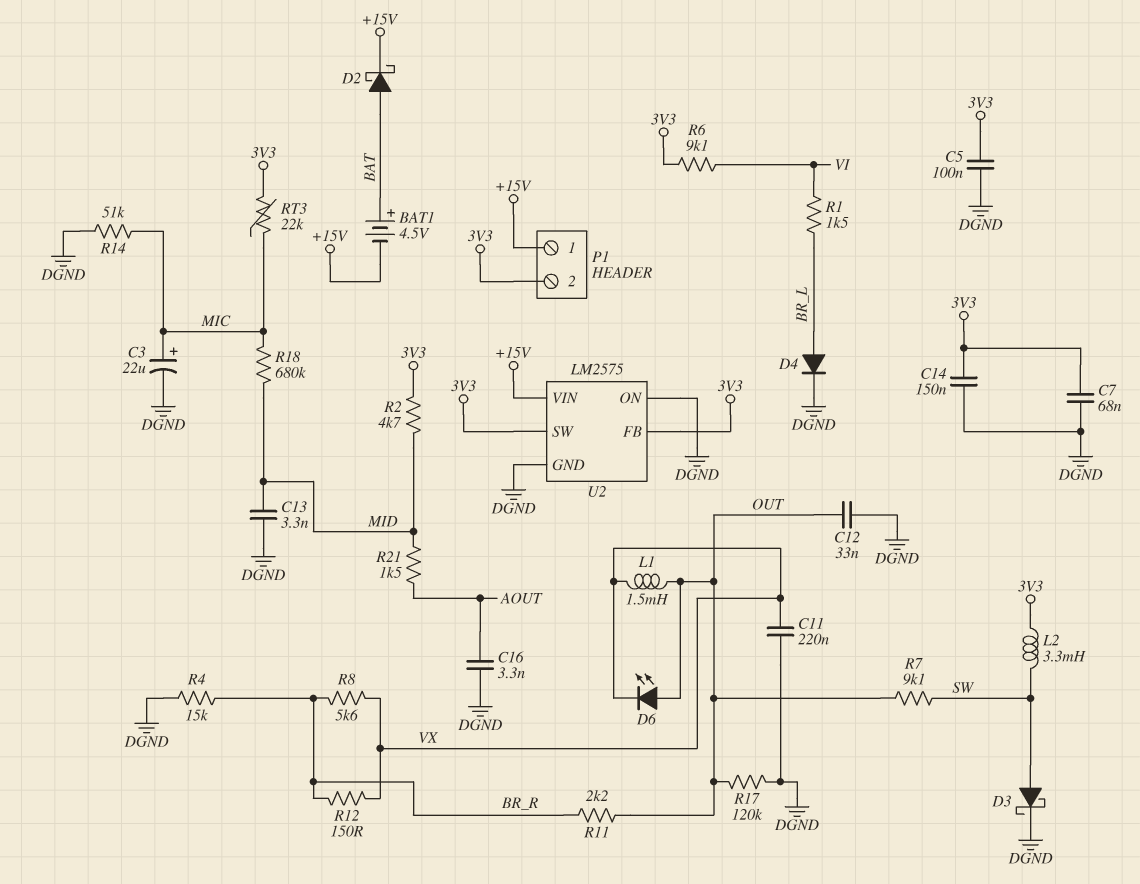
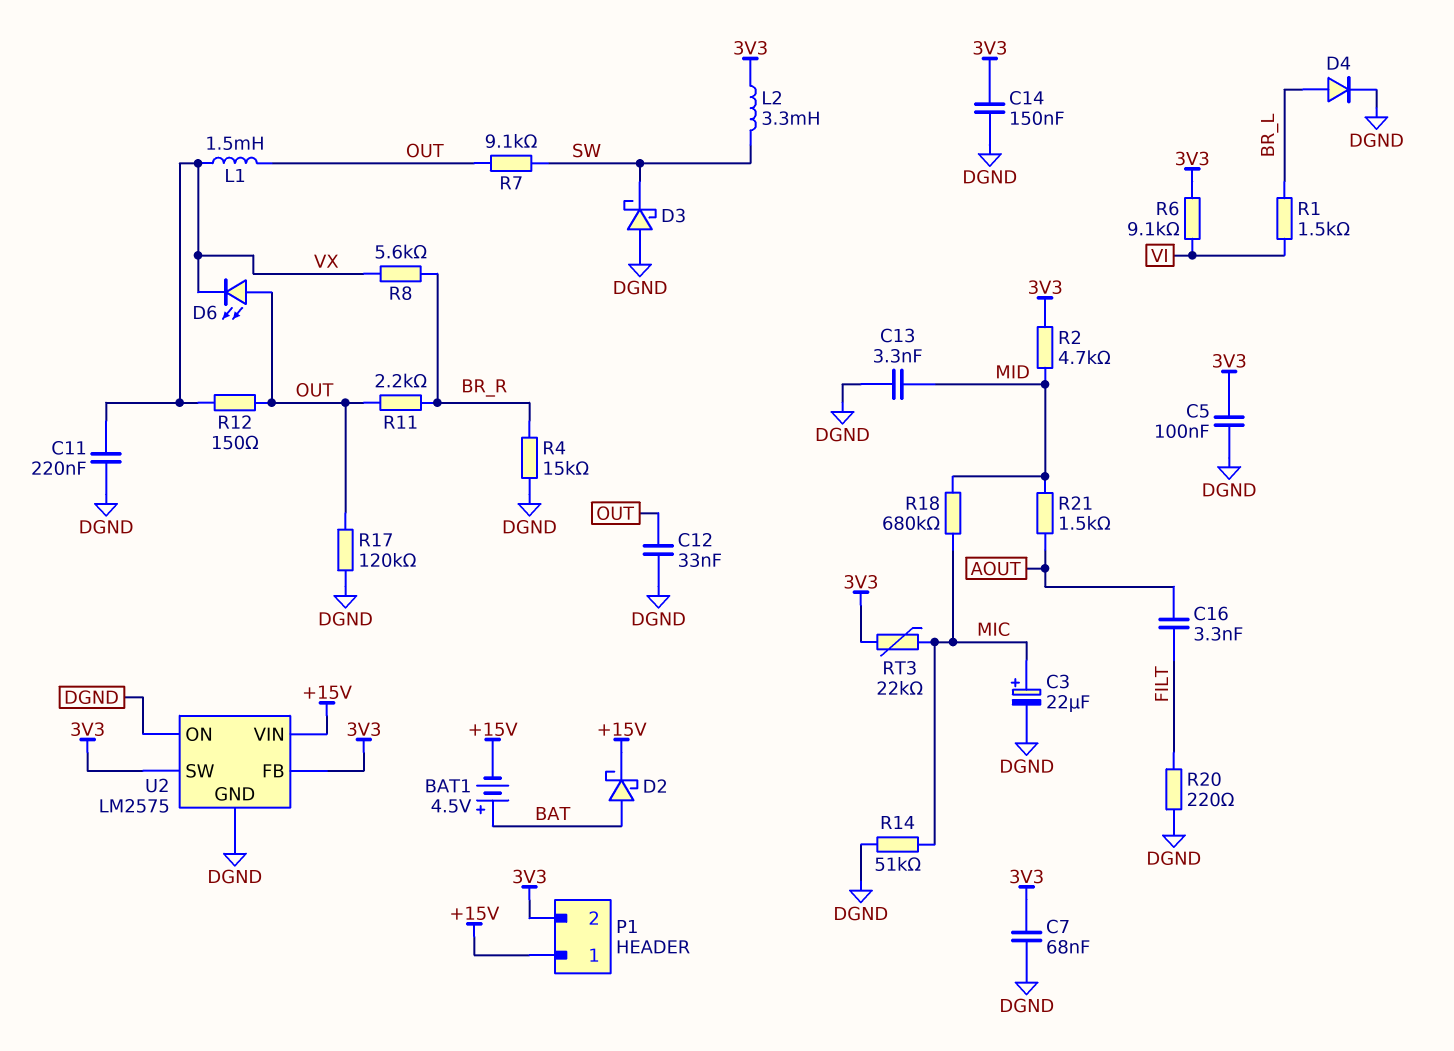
C16: 3.3nF (AOUT, DGND) -> 3.3nF (AOUT, FILT)
D3: schottky (A SW, K DGND) -> schottky (A DGND, K SW)
R12: 150 (BR_R, VX) -> 150 (OUT, VX)
R20: none -> 220 (DGND, FILT)

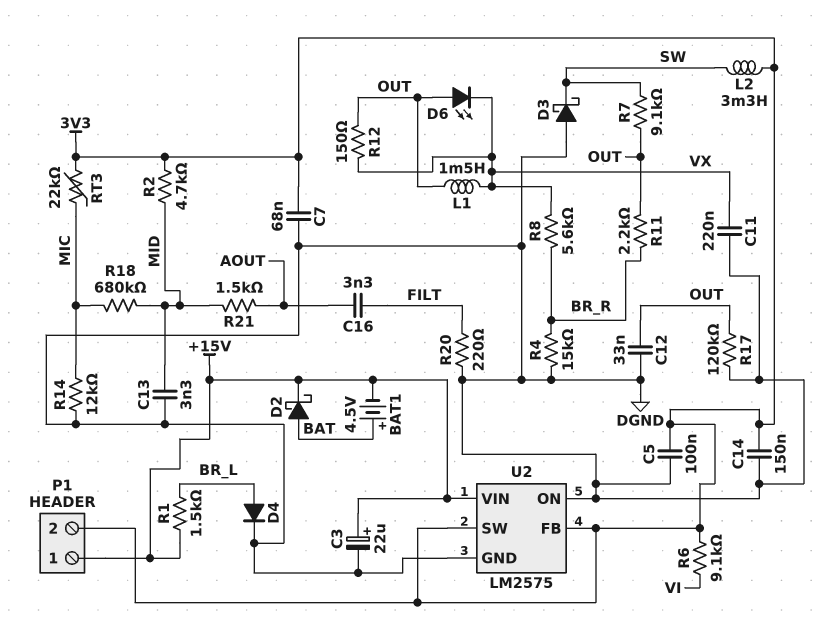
C3: 22uF (plus MIC, minus DGND) -> 22uF (plus +15V, minus DGND)
R1: 1.5k (BR_L, VI) -> 1.5k (+15V, BR_L)
R14: 51k (DGND, MIC) -> 12k (DGND, MIC)

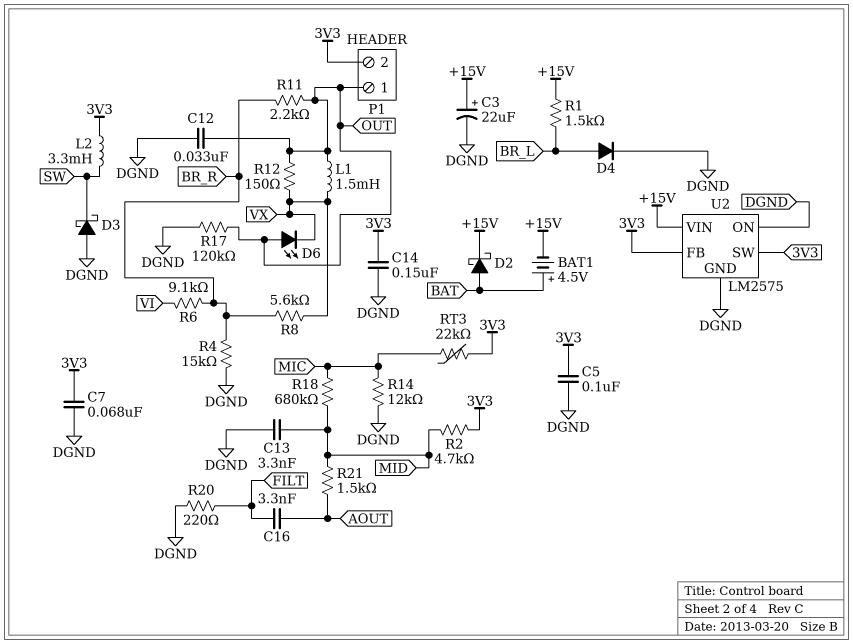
C11: 220nF (DGND, VX) -> none
P1 pin 1: +15V -> OUT
R6: 9.1k (3V3, VI) -> 9.1k (BR_R, VI)
R7: 9.1k (OUT, SW) -> none

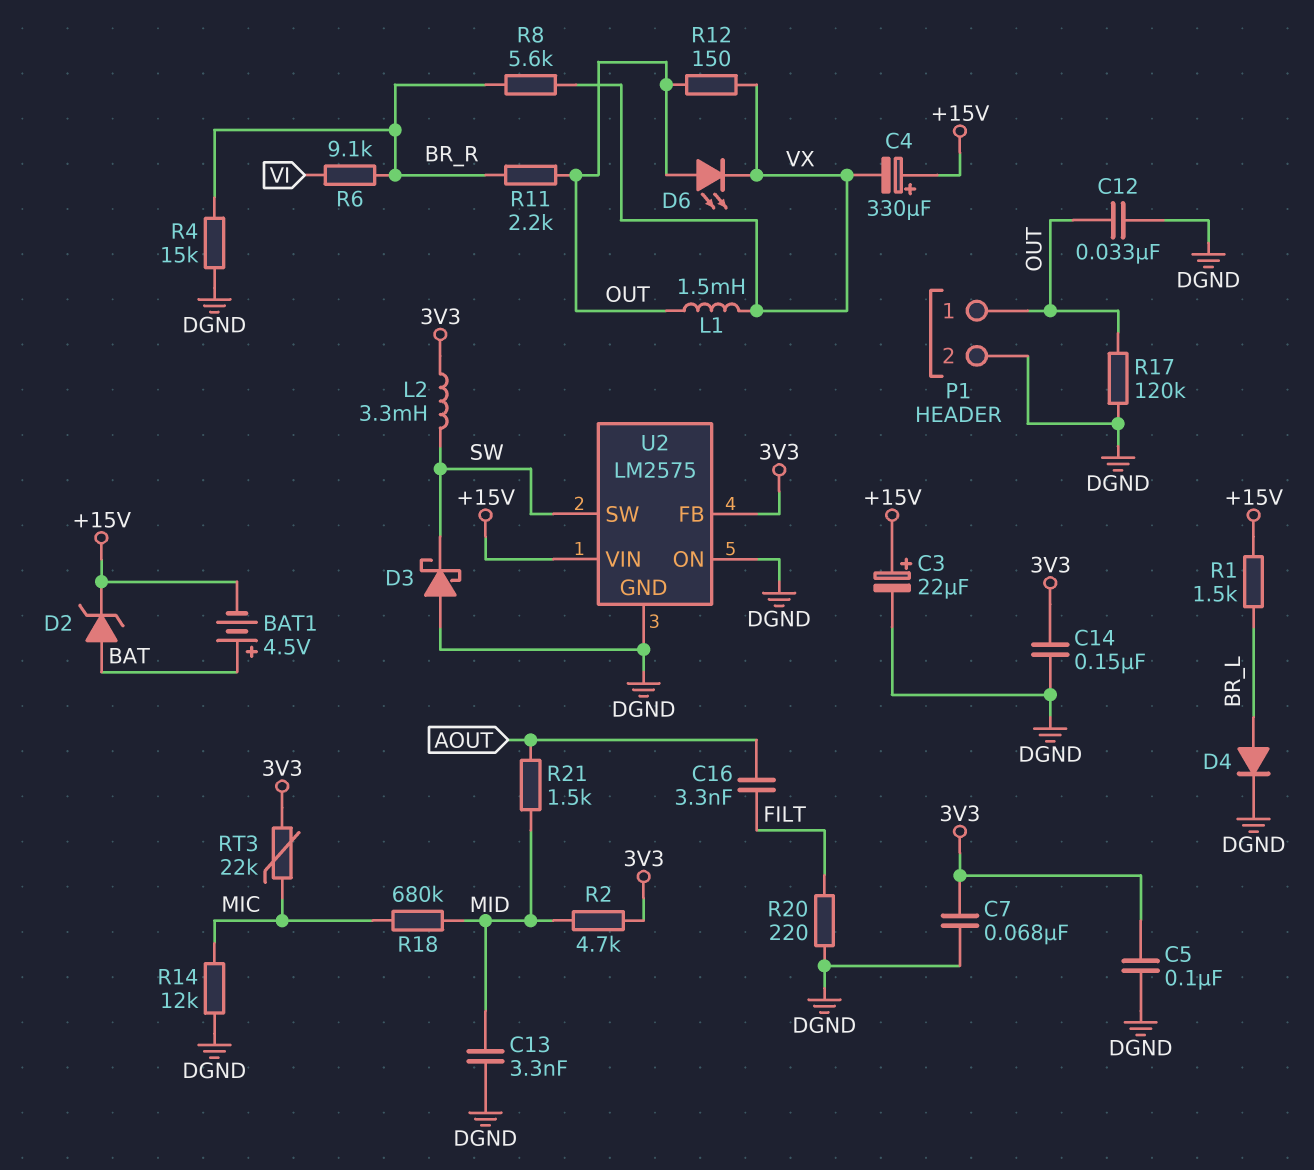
C4: none -> 330uF (plus +15V, minus VX)
D2: schottky (A BAT, K +15V) -> zener (A BAT, K +15V)
P1 pin 2: 3V3 -> DGND
U2 pin SW: 3V3 -> SW

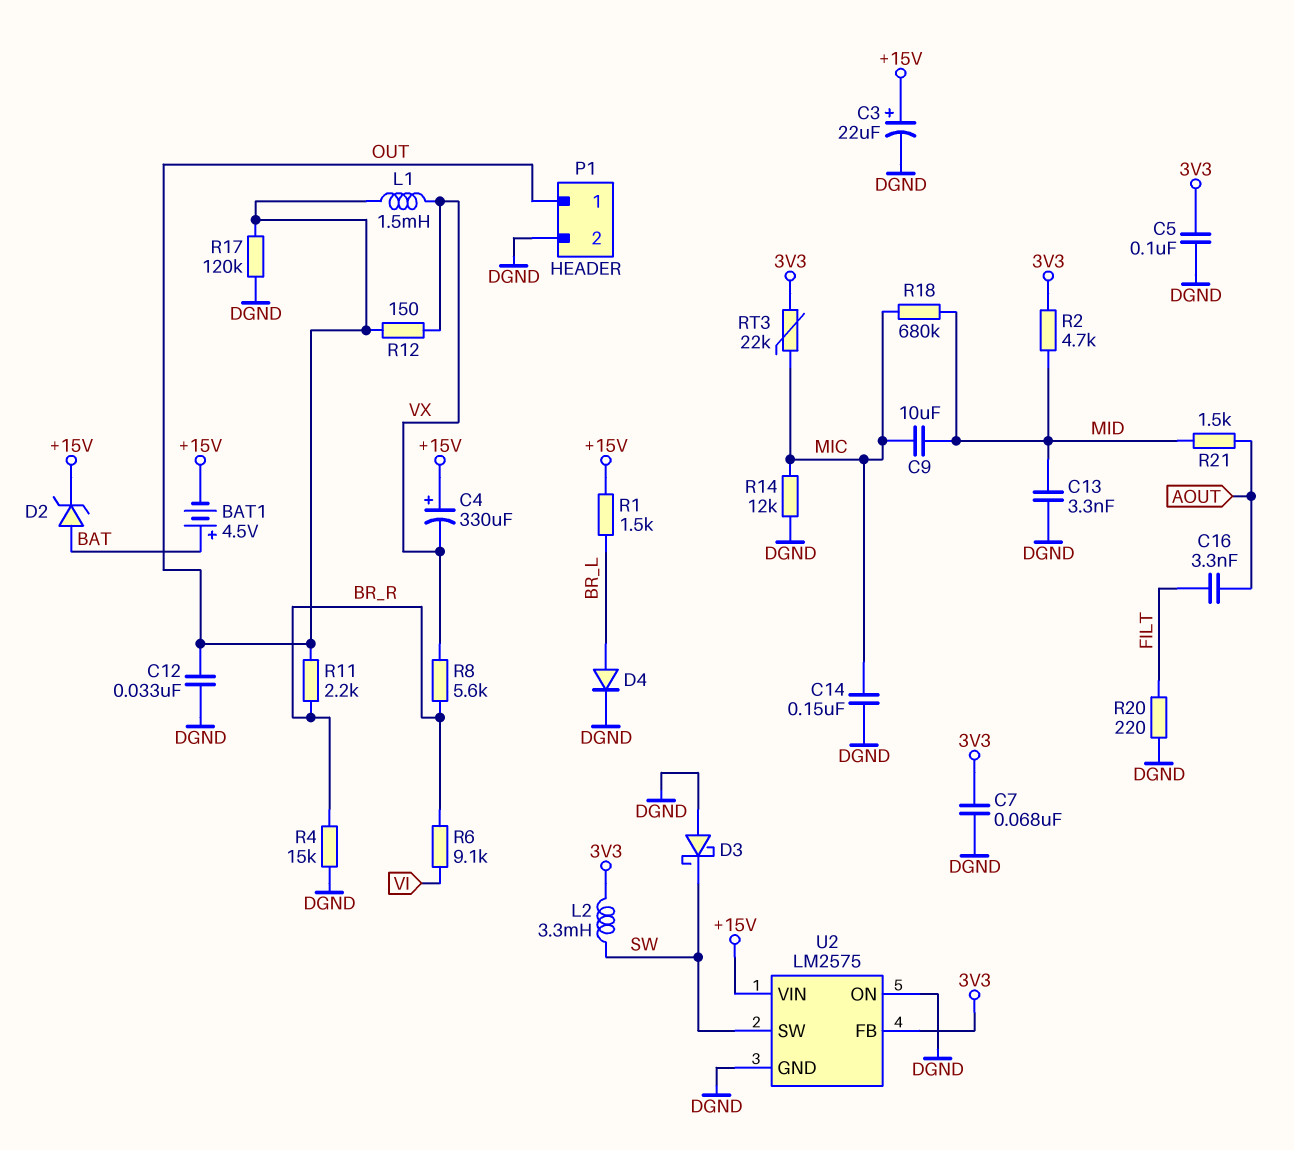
C9: none -> 10uF (MIC, MID)
C14: 150nF (3V3, DGND) -> 150nF (DGND, MIC)
D6: LED (A OUT, K VX) -> none

